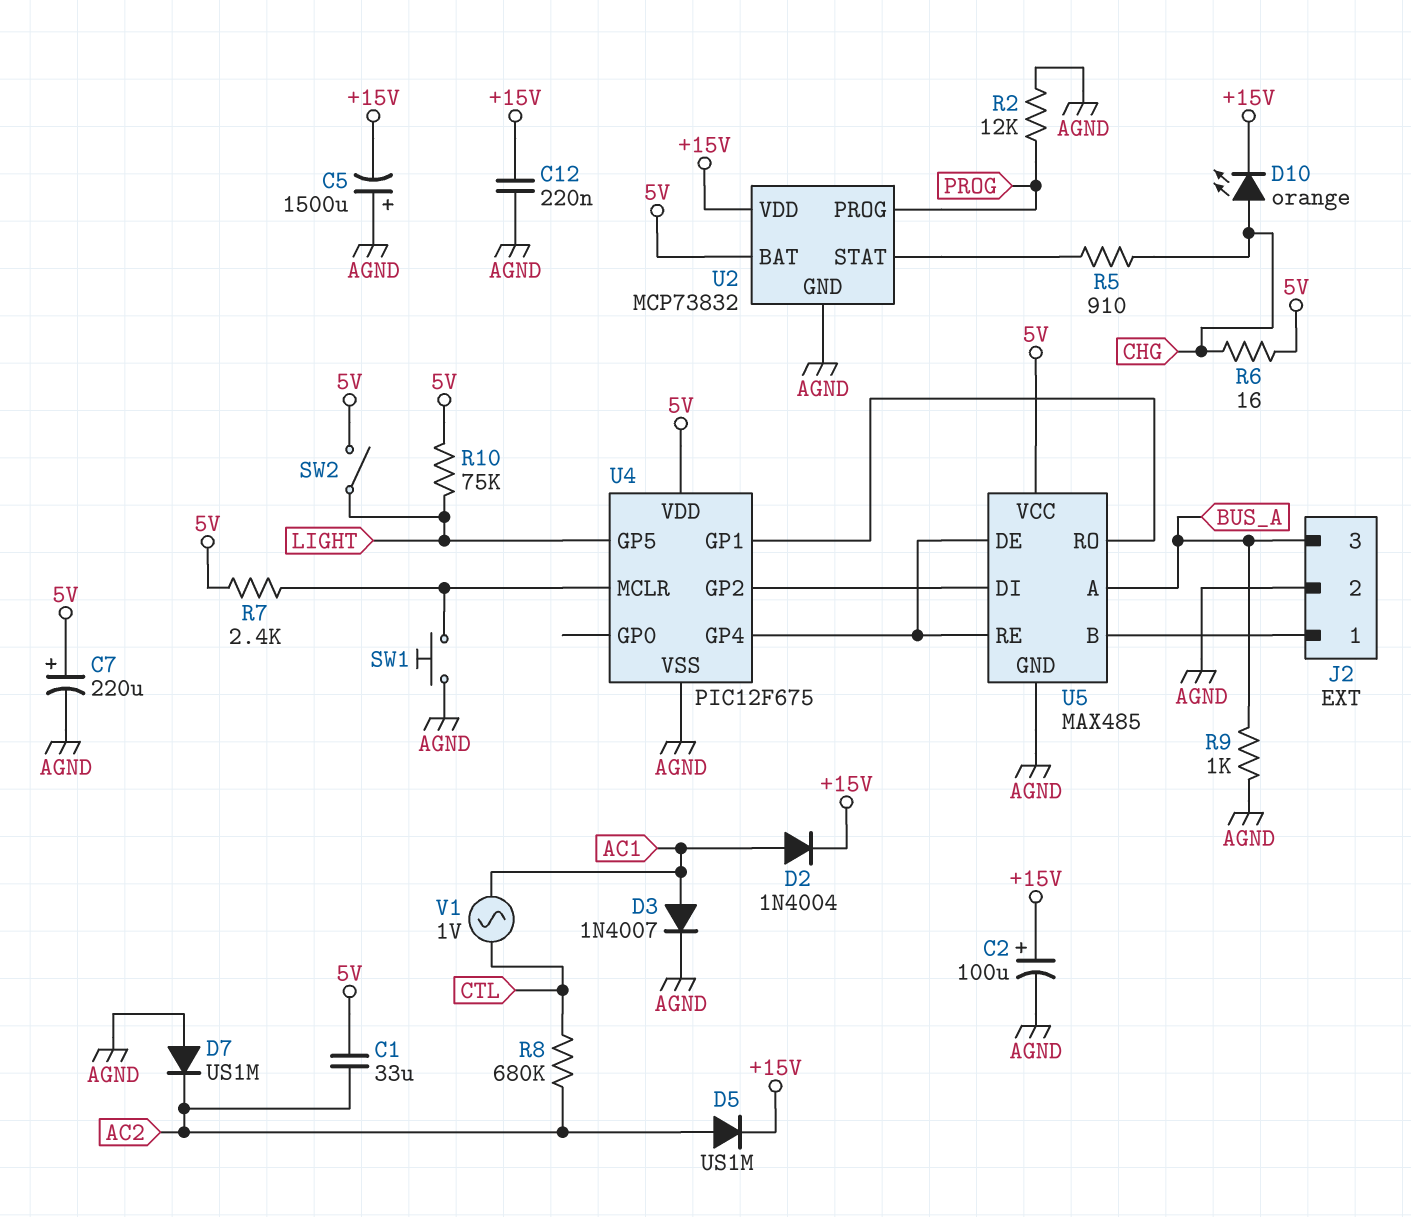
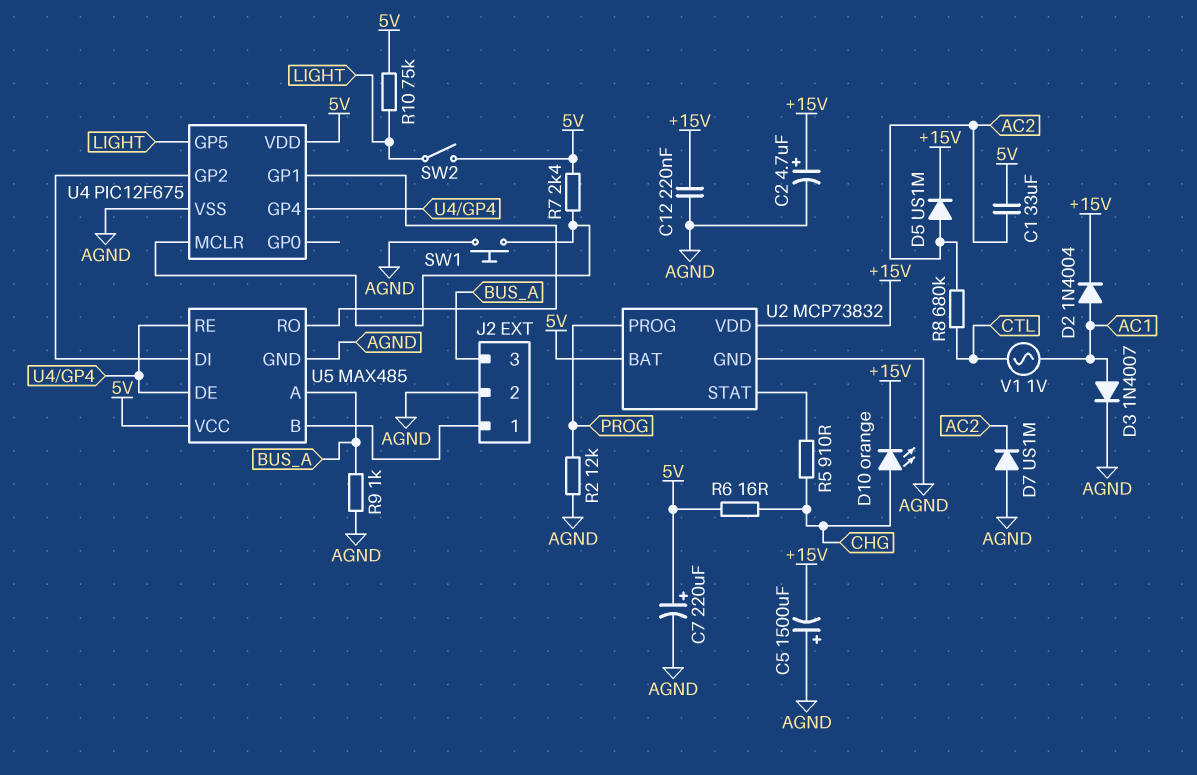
C2: 100uF (plus +15V, minus AGND) -> 4.7uF (plus +15V, minus AGND)

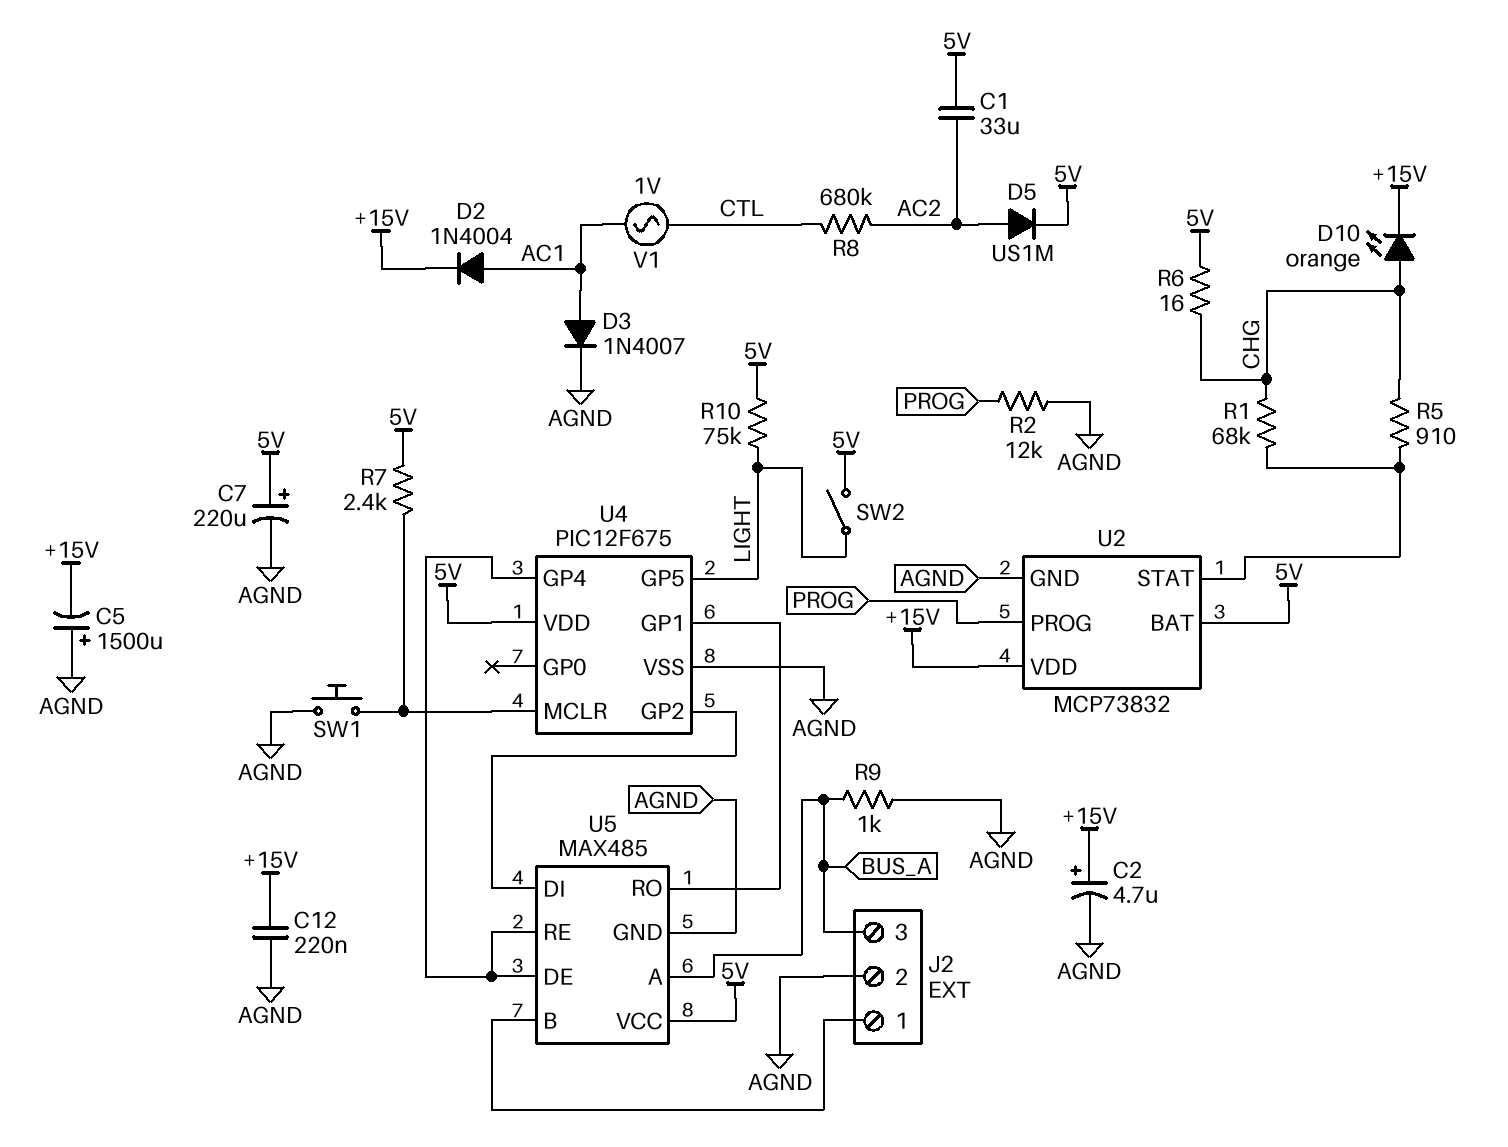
D5: diode US1M (A AC2, K +15V) -> diode US1M (A AC2, K 5V)
D7: diode US1M (A AGND, K AC2) -> none
R1: none -> 68k (CHG, U2/STAT)

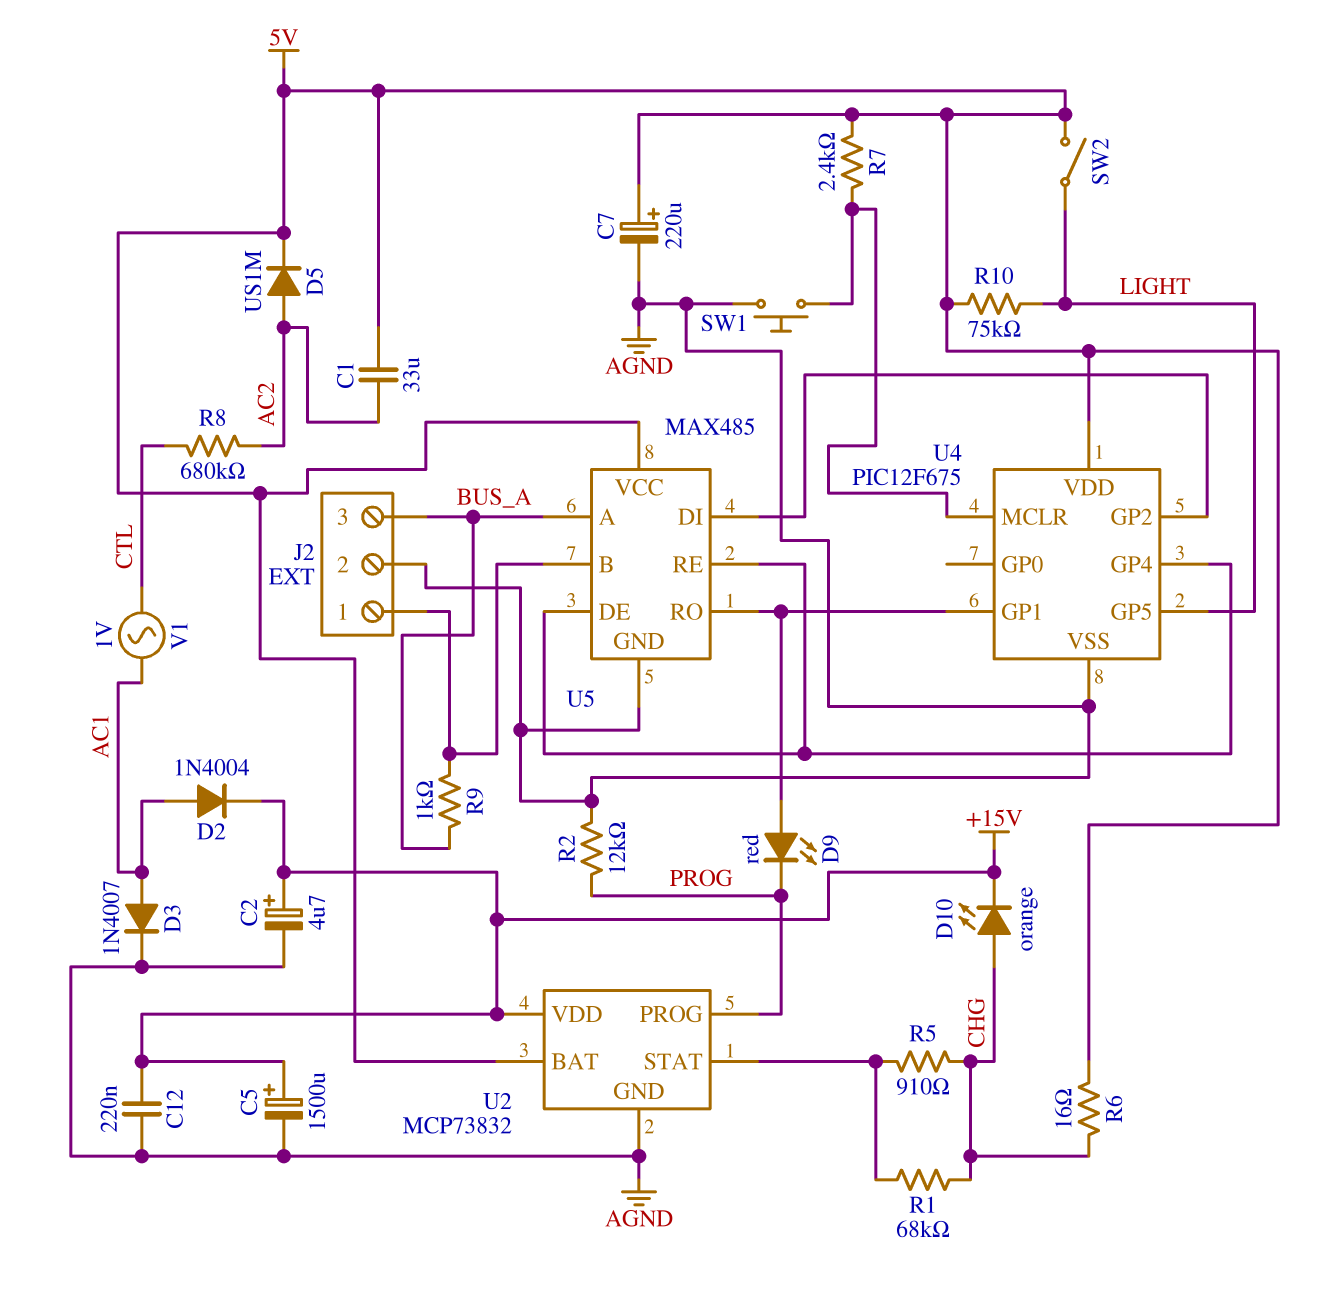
C5: 1500uF (plus AGND, minus +15V) -> 1500uF (plus +15V, minus AGND)
D9: none -> LED red (A U4/GP1, K PROG)
R9: 1k (AGND, BUS_A) -> 1k (BUS_A, J2/1)

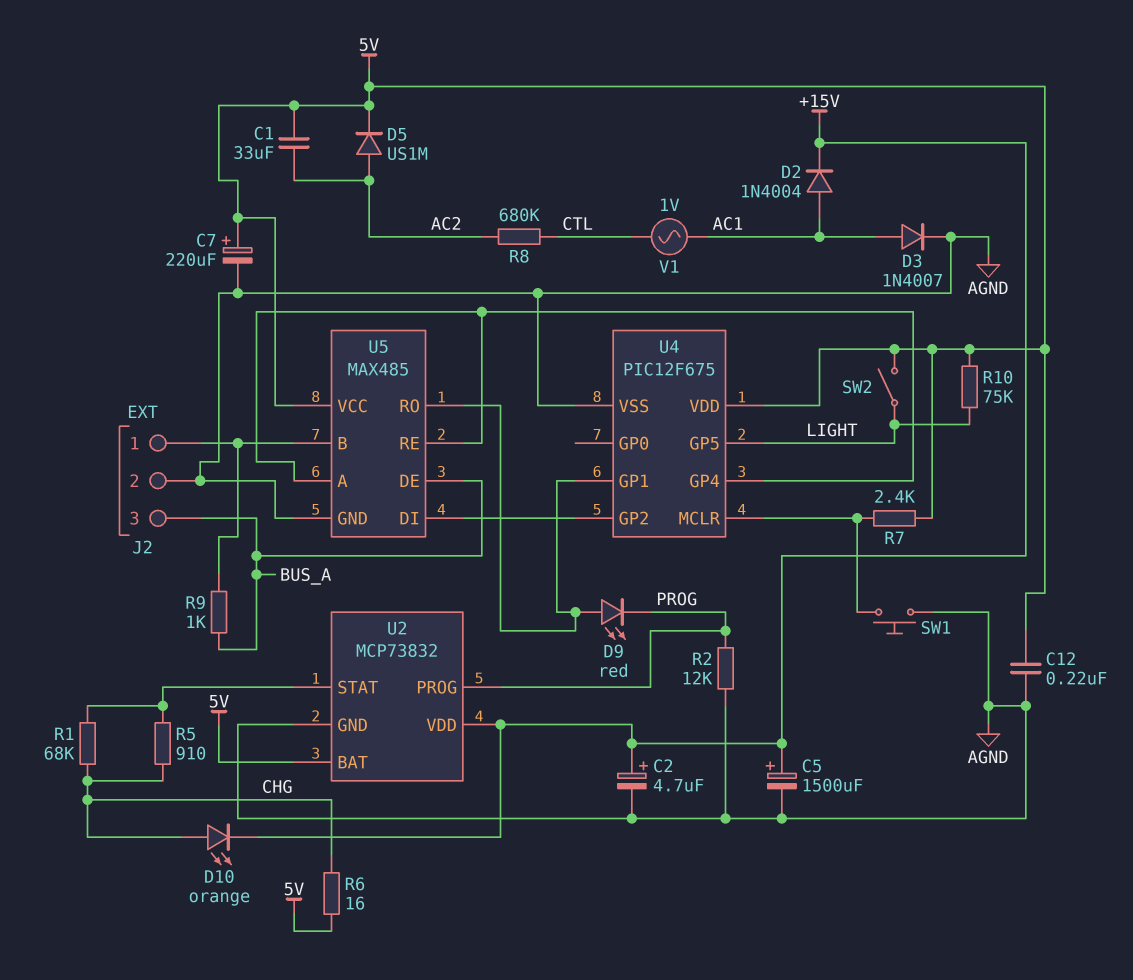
C12: 220nF (+15V, AGND) -> 220nF (5V, AGND)
U5 pin A: BUS_A -> U4/GP4
U5 pin DE: U4/GP4 -> BUS_A

